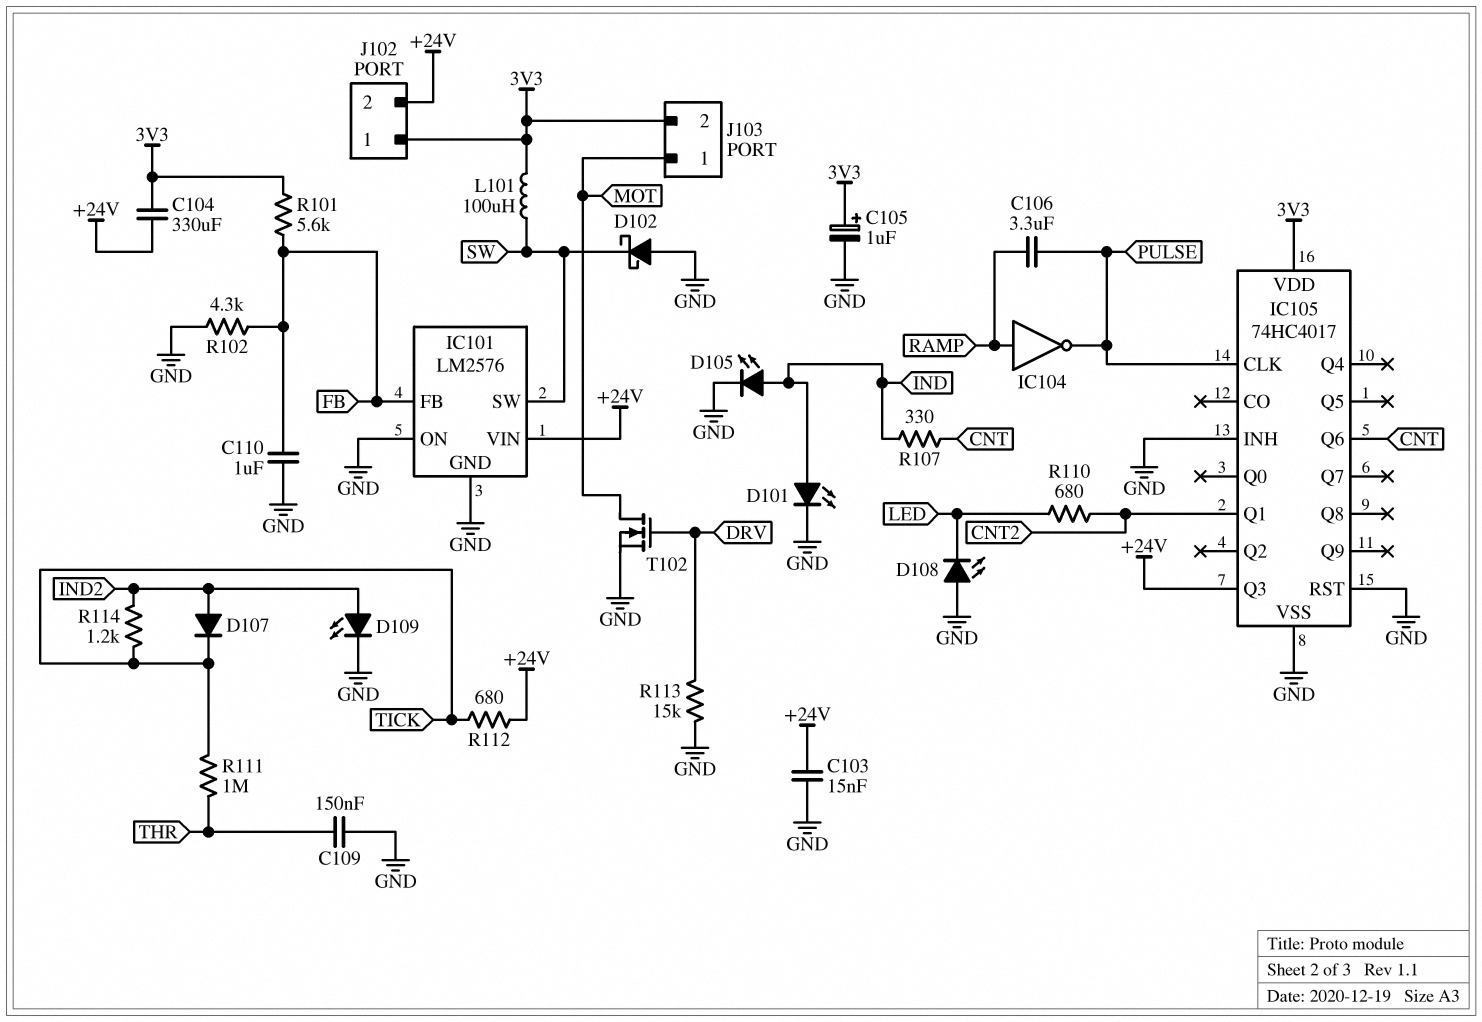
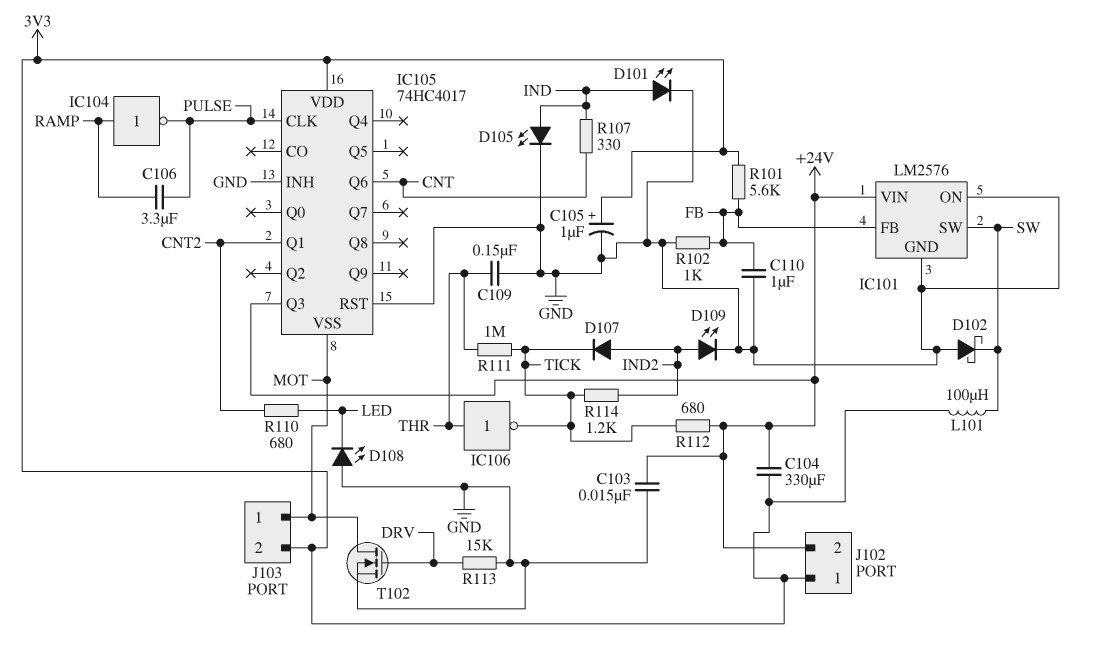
IC105 pin VSS: GND -> MOT
IC106: none -> NOT (in THR, out TICK)
R102: 4.3k (FB, GND) -> 1k (FB, GND)

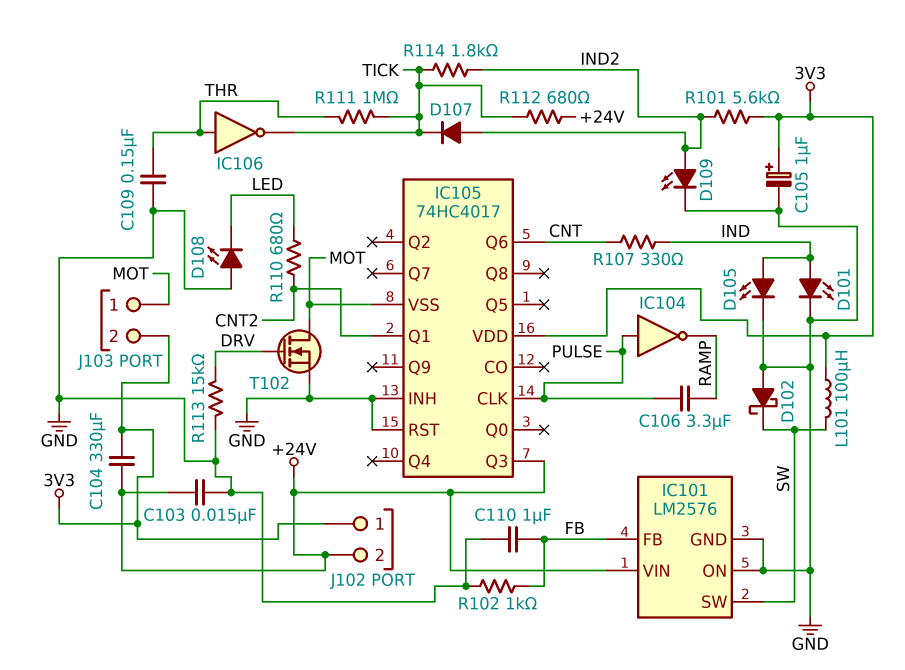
IC104: NOT (in RAMP, out PULSE) -> NOT (in PULSE, out RAMP)
R101: 5.6k (3V3, FB) -> 5.6k (3V3, IND2)
R114: 1.2k (IND2, TICK) -> 1.8k (IND2, TICK)

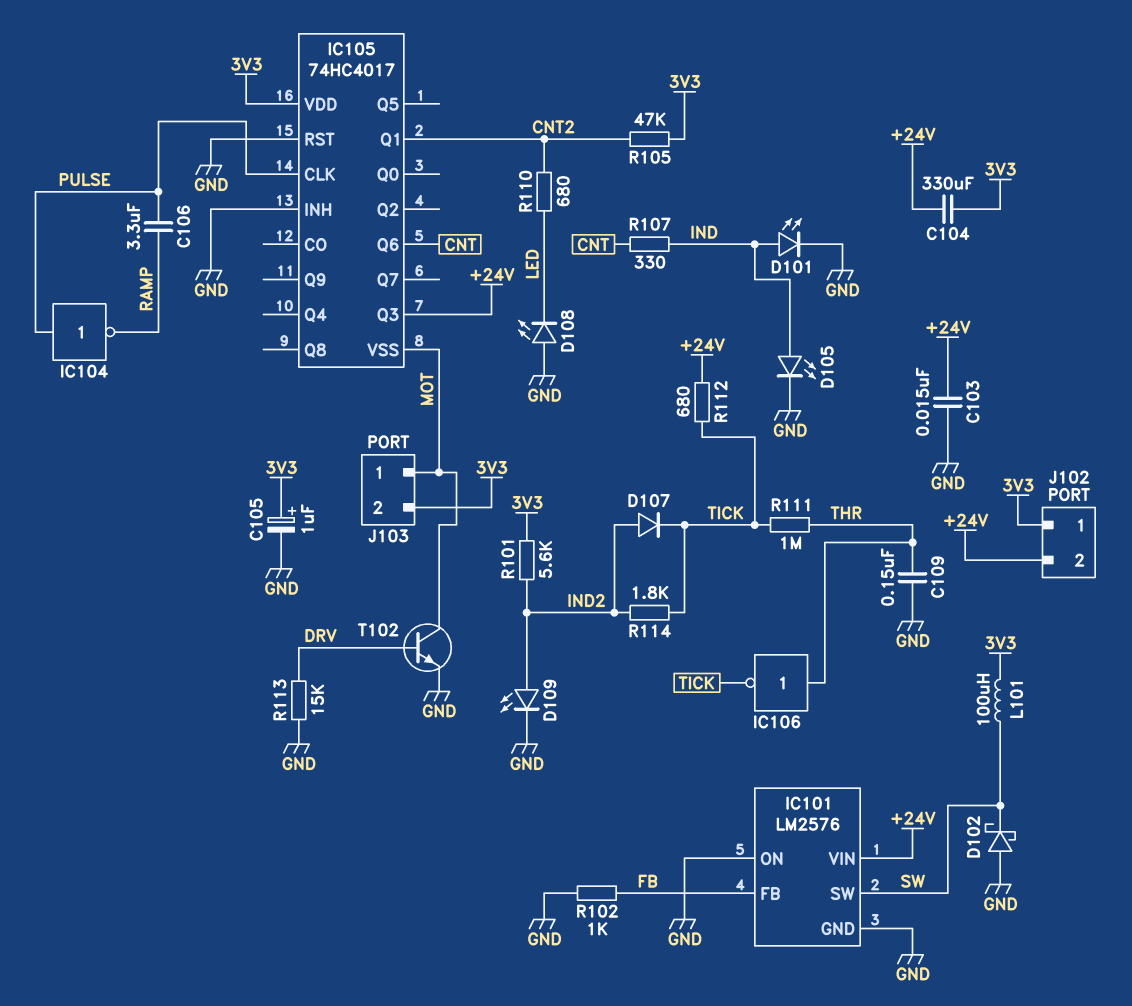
C110: 1uF (FB, GND) -> none
R105: none -> 47k (3V3, CNT2)
T102: NMOS (G DRV, D MOT, S GND) -> NPN (B DRV, C MOT, E GND)

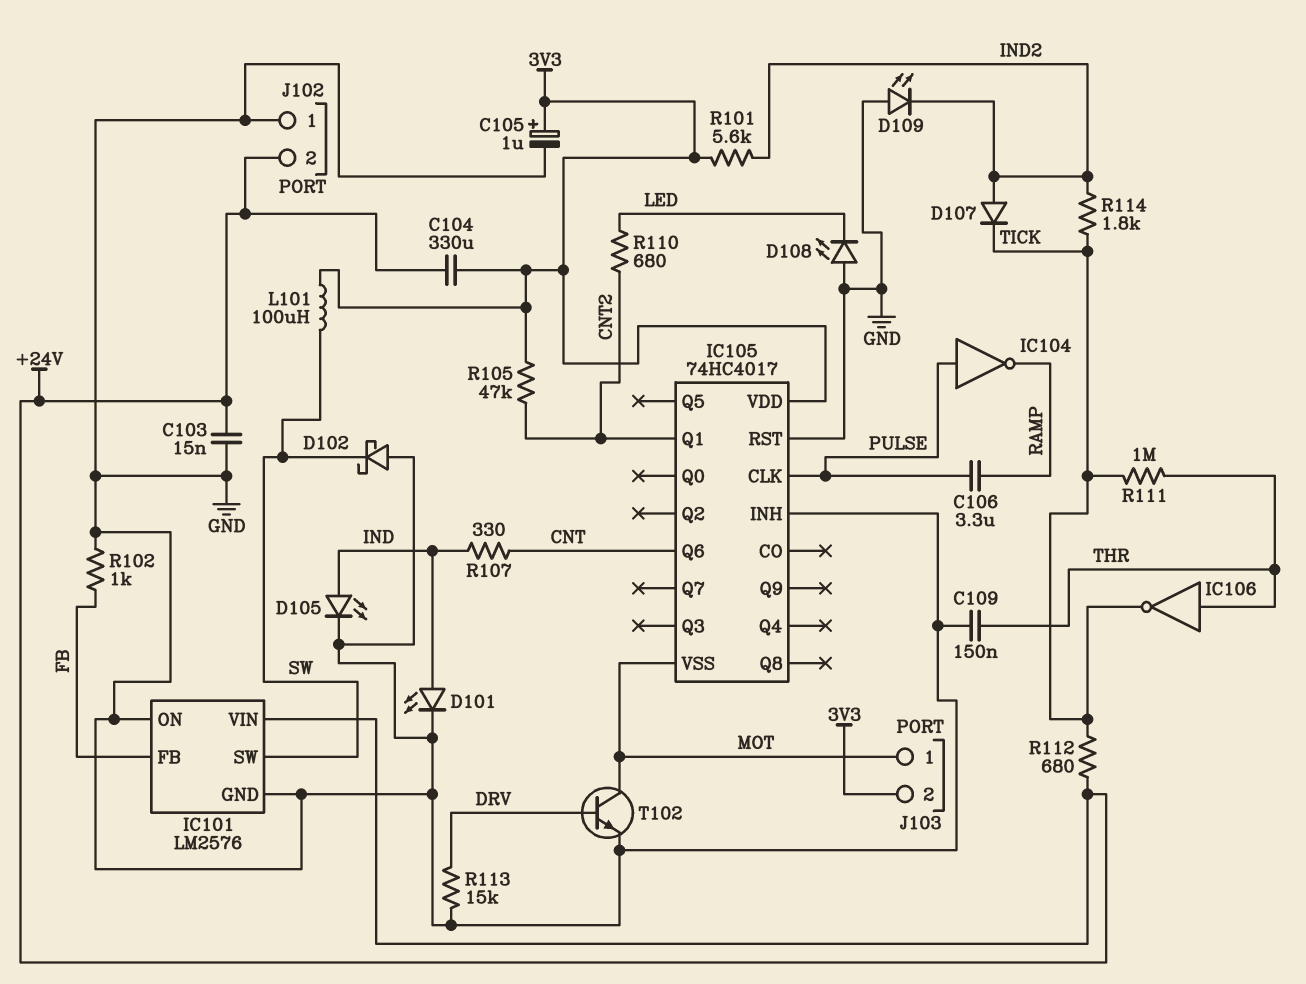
D109: LED (A IND2, K GND) -> LED (A GND, K IND2)
IC105 pin Q3: +24V -> none
J102 pin 1: 3V3 -> GND

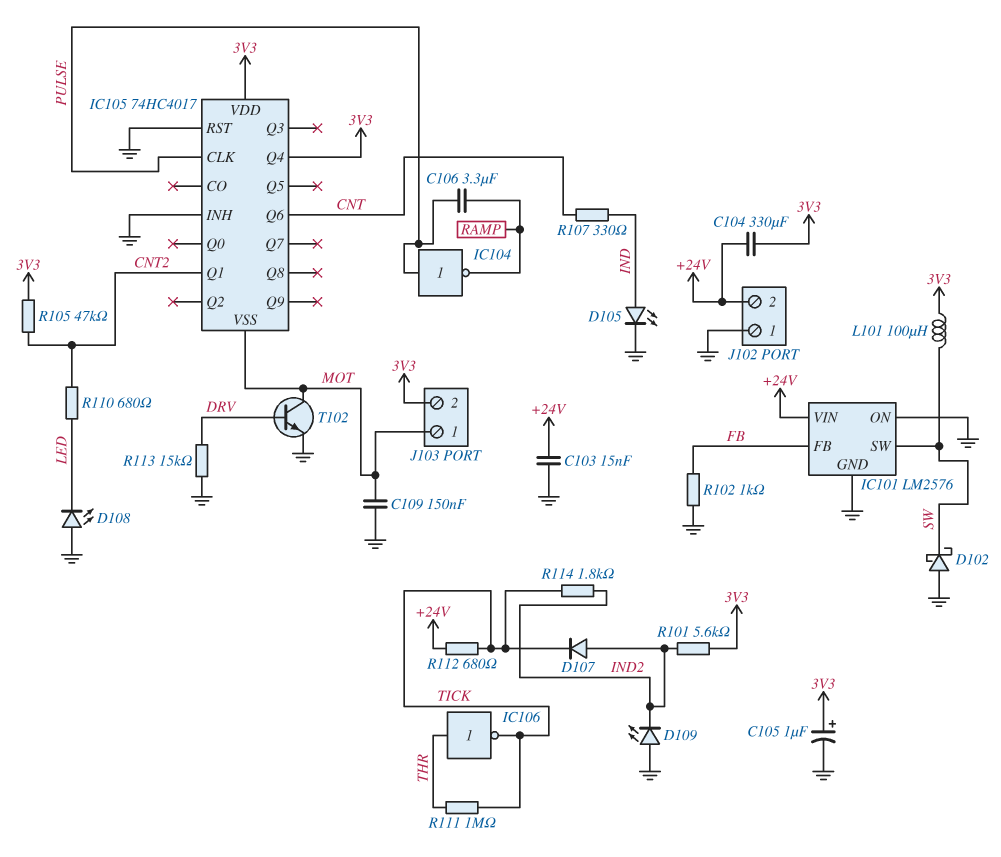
C109: 150nF (GND, THR) -> 150nF (GND, MOT)
D101: LED (A IND, K GND) -> none
IC105 pin Q4: none -> 3V3

